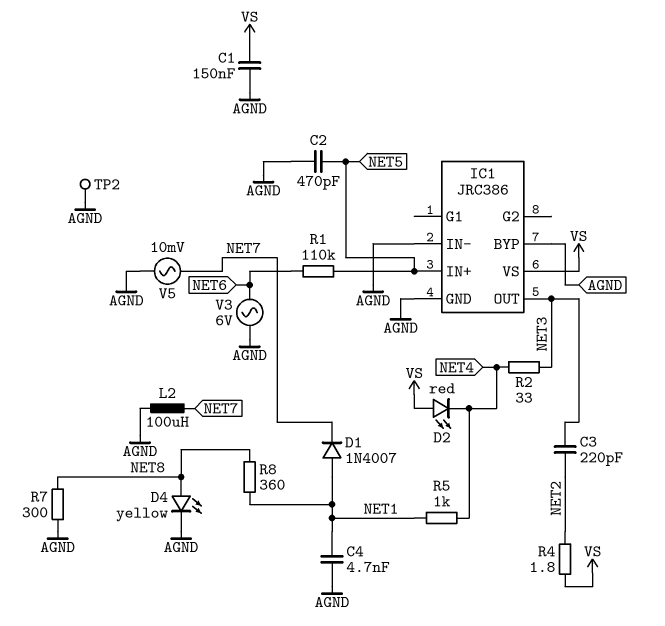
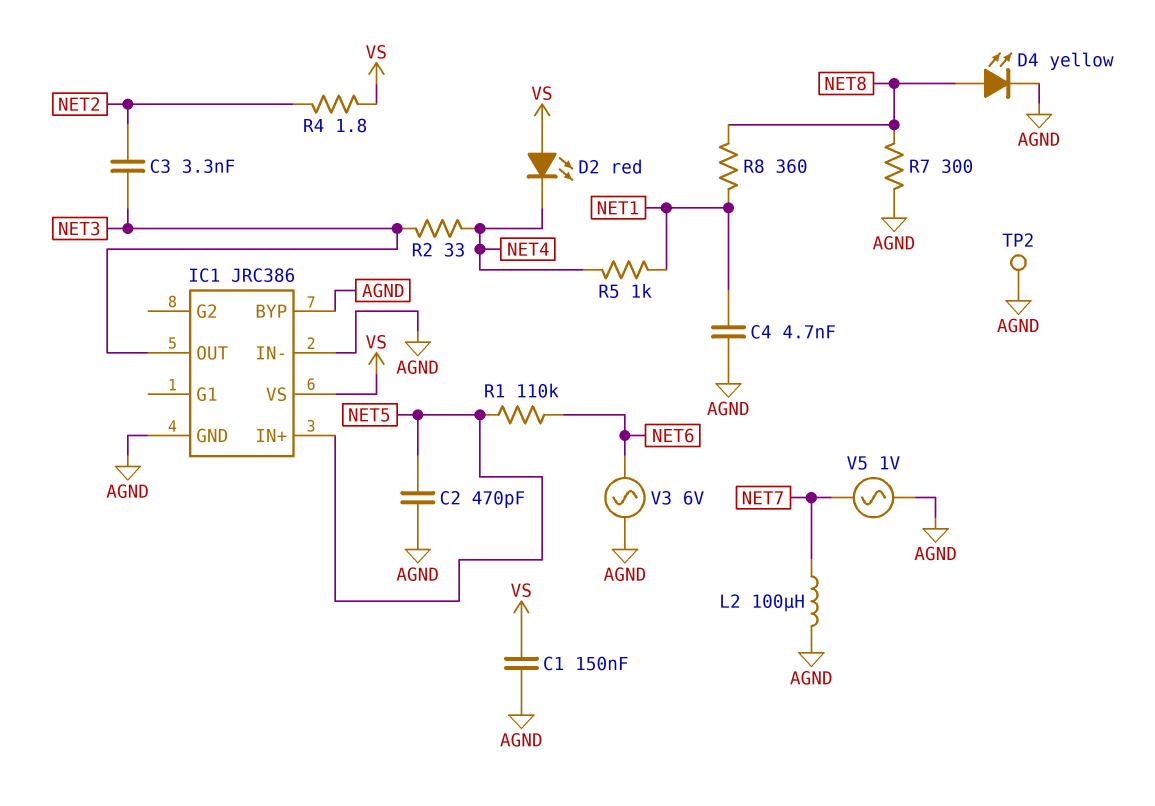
C3: 220pF (NET2, NET3) -> 3.3nF (NET2, NET3)
D1: diode 1N4007 (A NET1, K NET7) -> none
V5: AC 10mV (AGND, NET7) -> AC 1V (AGND, NET7)

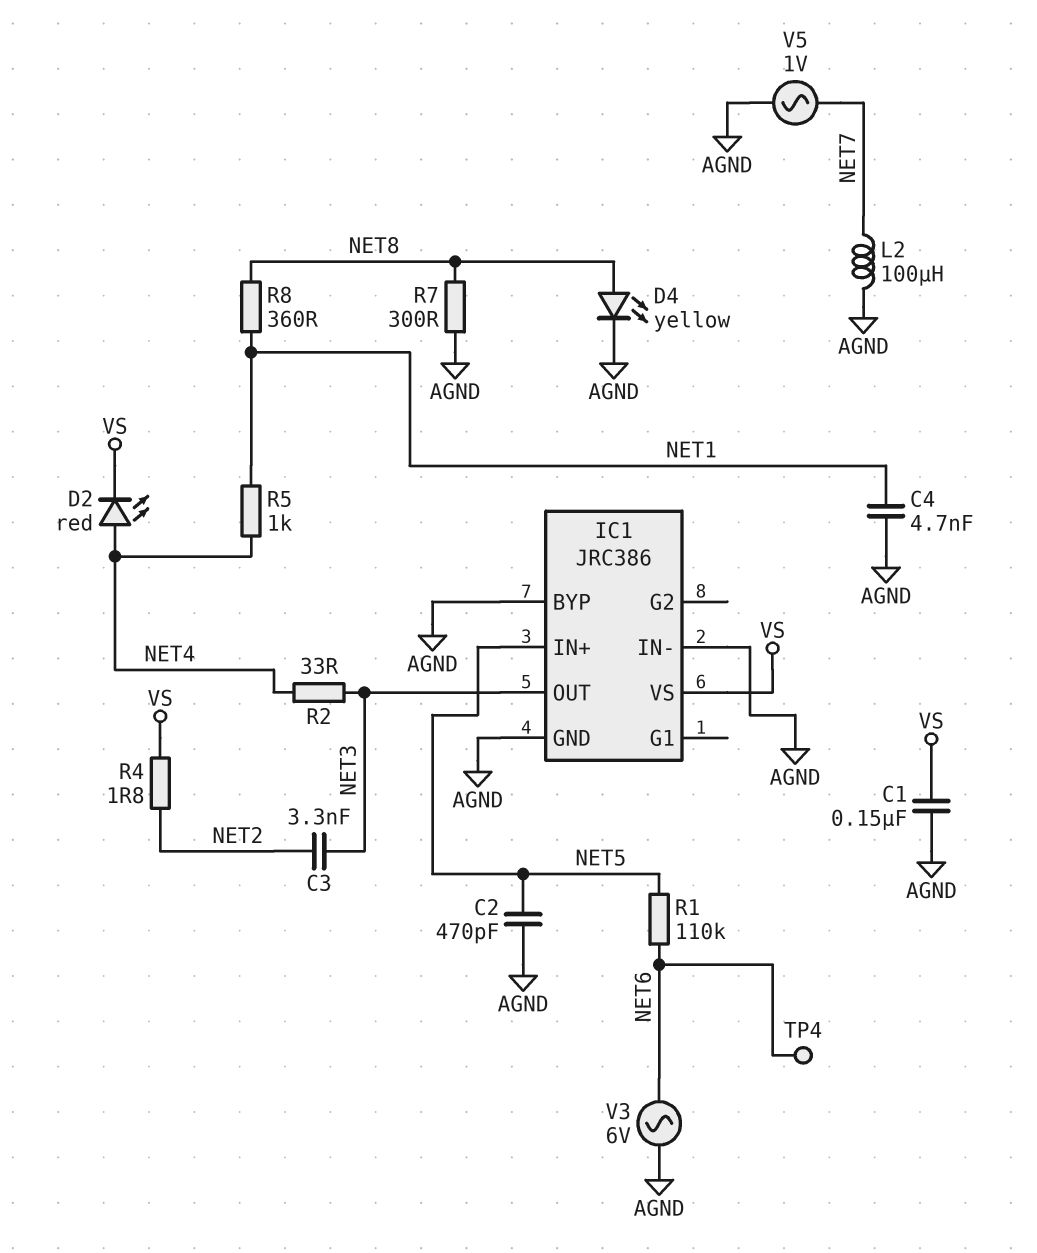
D2: LED red (A VS, K NET4) -> LED red (A NET4, K VS)
TP2: test point (AGND) -> none
TP4: none -> test point (NET6)

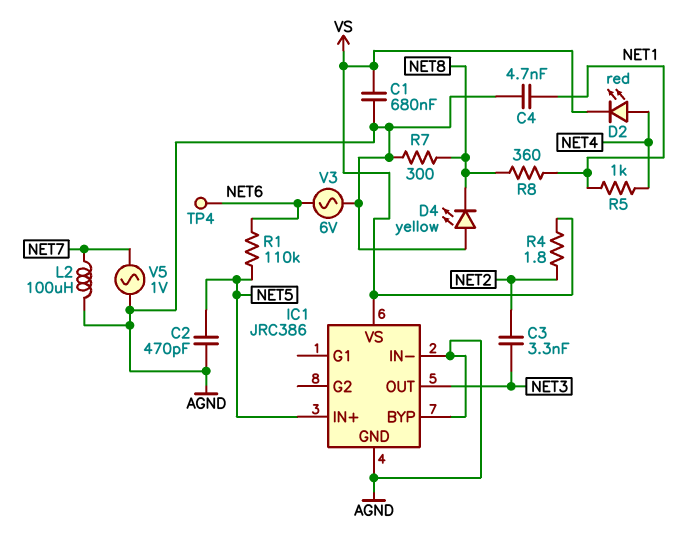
C1: 150nF (AGND, VS) -> 680nF (AGND, VS)
D4: LED yellow (A NET8, K AGND) -> LED yellow (A AGND, K NET8)
R2: 33 (NET3, NET4) -> none

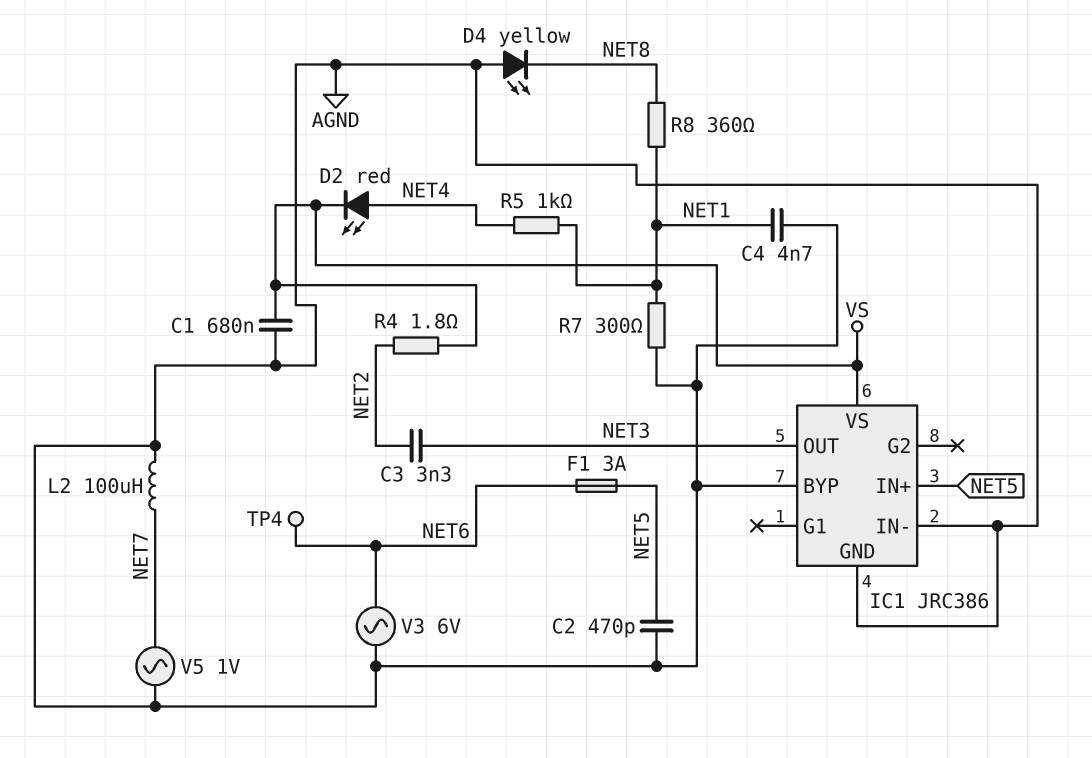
F1: none -> 3A (NET5, NET6)
R1: 110k (NET5, NET6) -> none
R7: 300 (AGND, NET8) -> 300 (AGND, NET1)

